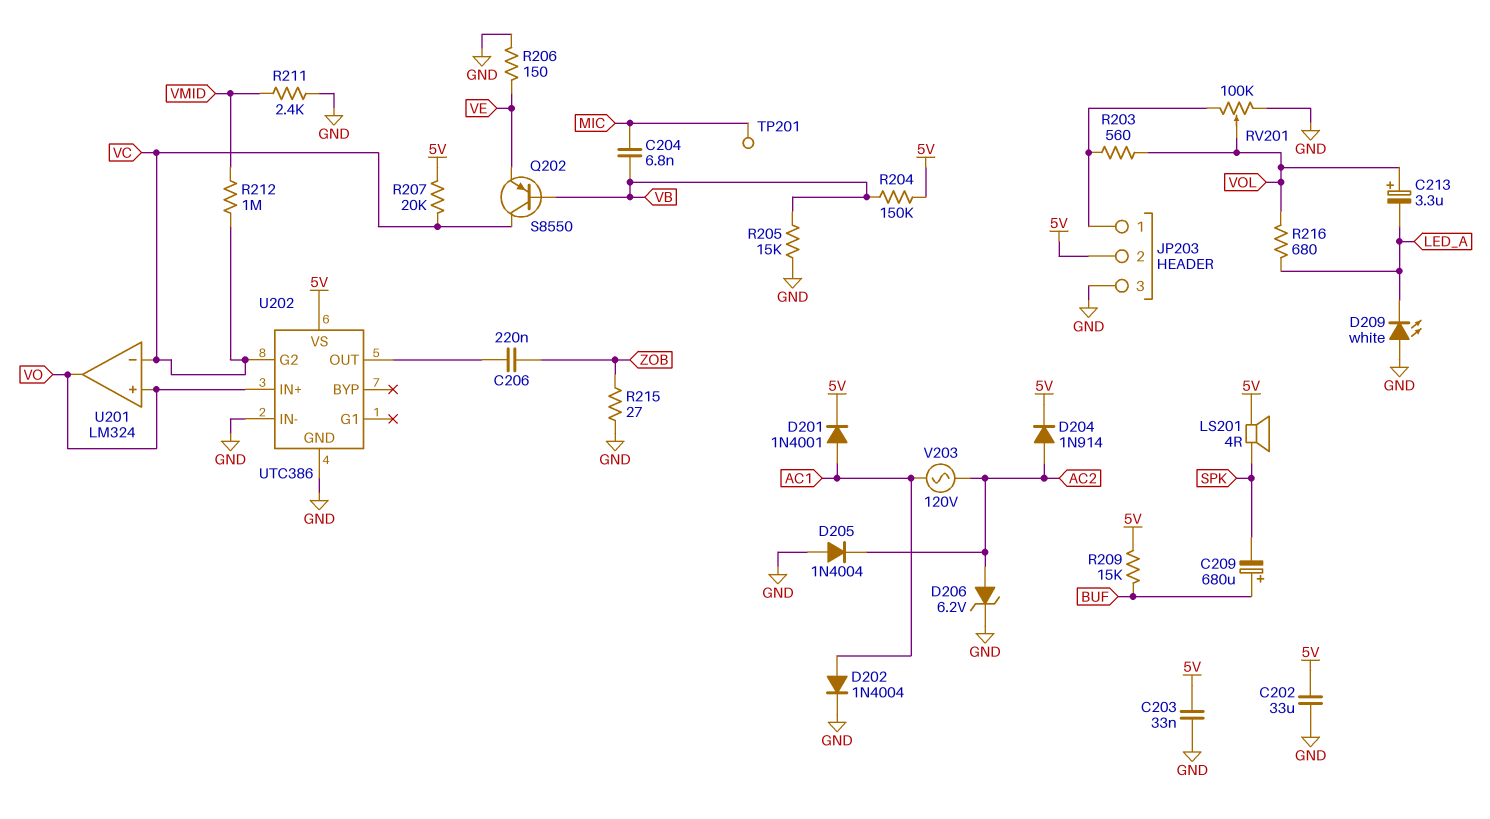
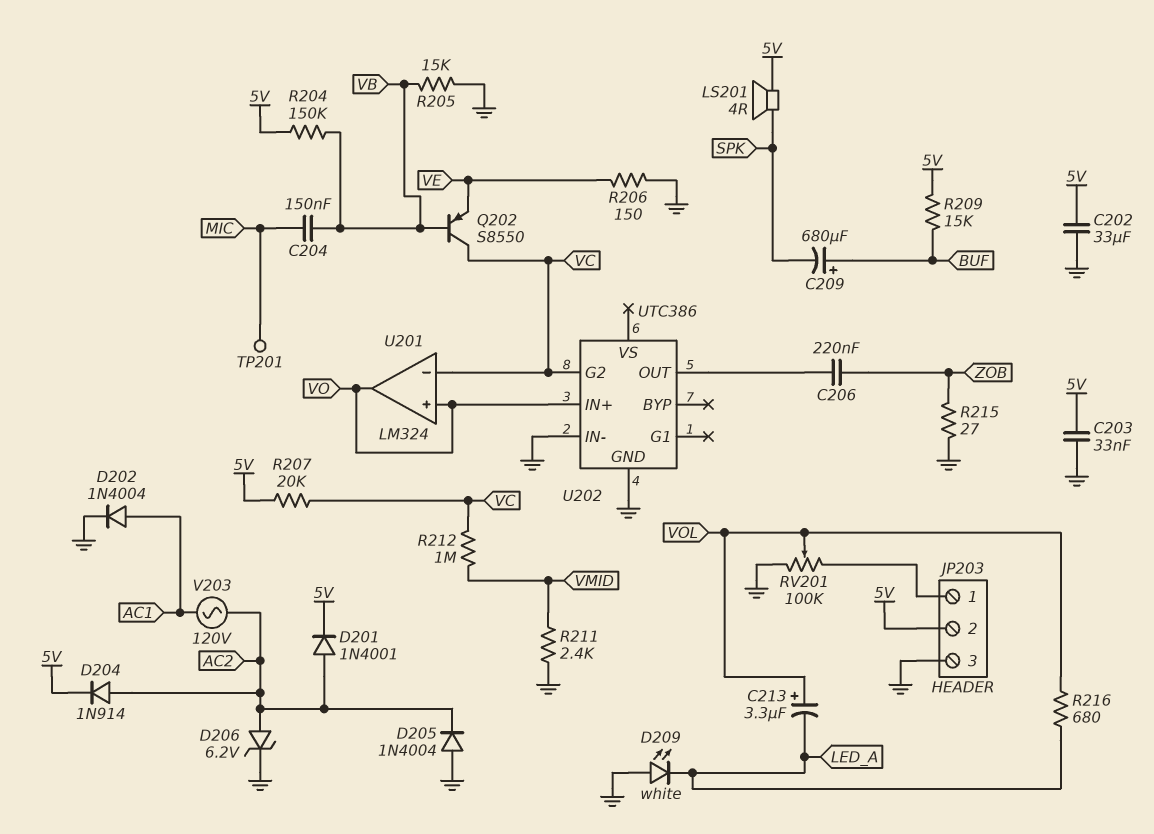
C204: 6.8nF (MIC, VB) -> 150nF (MIC, VB)
D201: diode 1N4001 (A AC1, K 5V) -> diode 1N4001 (A AC2, K 5V)
R203: 560 (JP203/1, VOL) -> none
U202 pin VS: 5V -> none

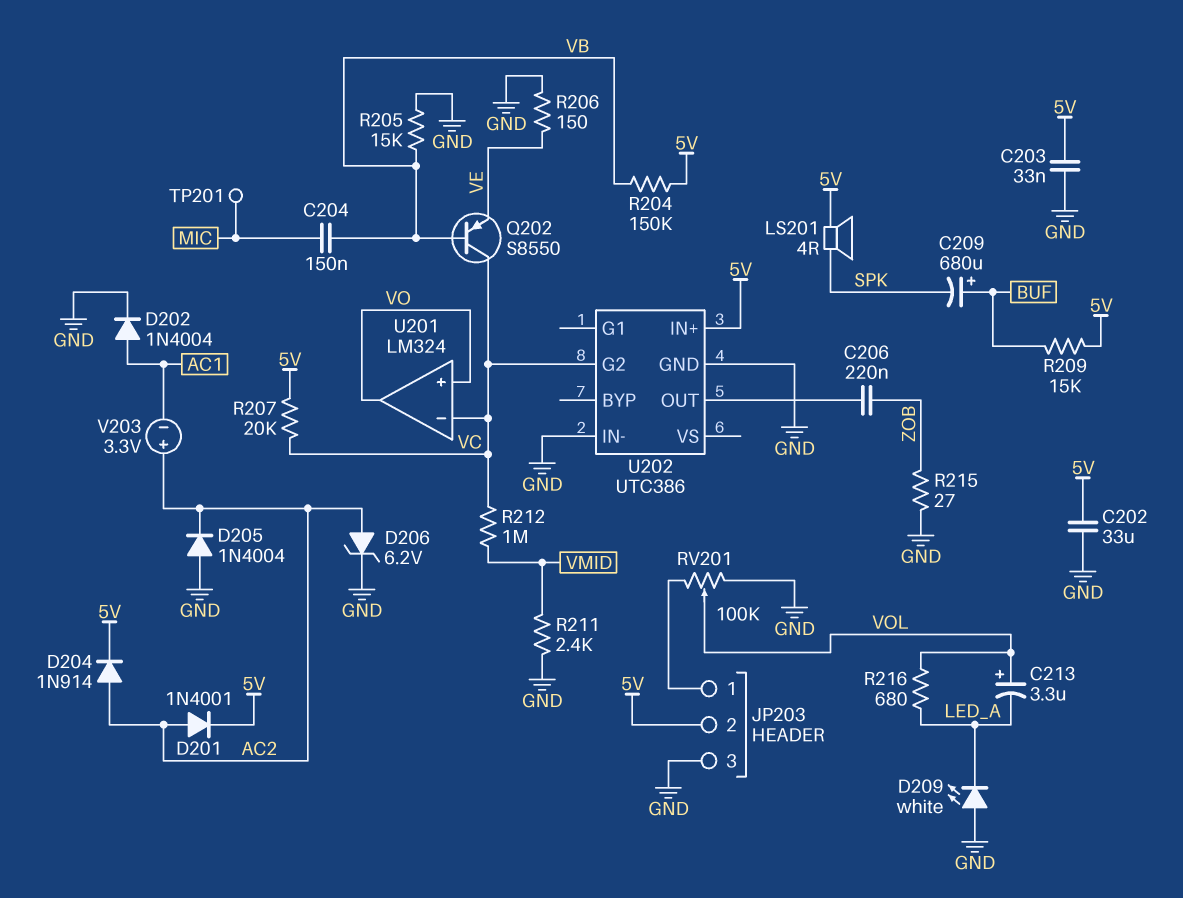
U202 pin IN+: VO -> 5V
V203: AC 120V (AC1, AC2) -> 3.3V (plus AC2, minus AC1)

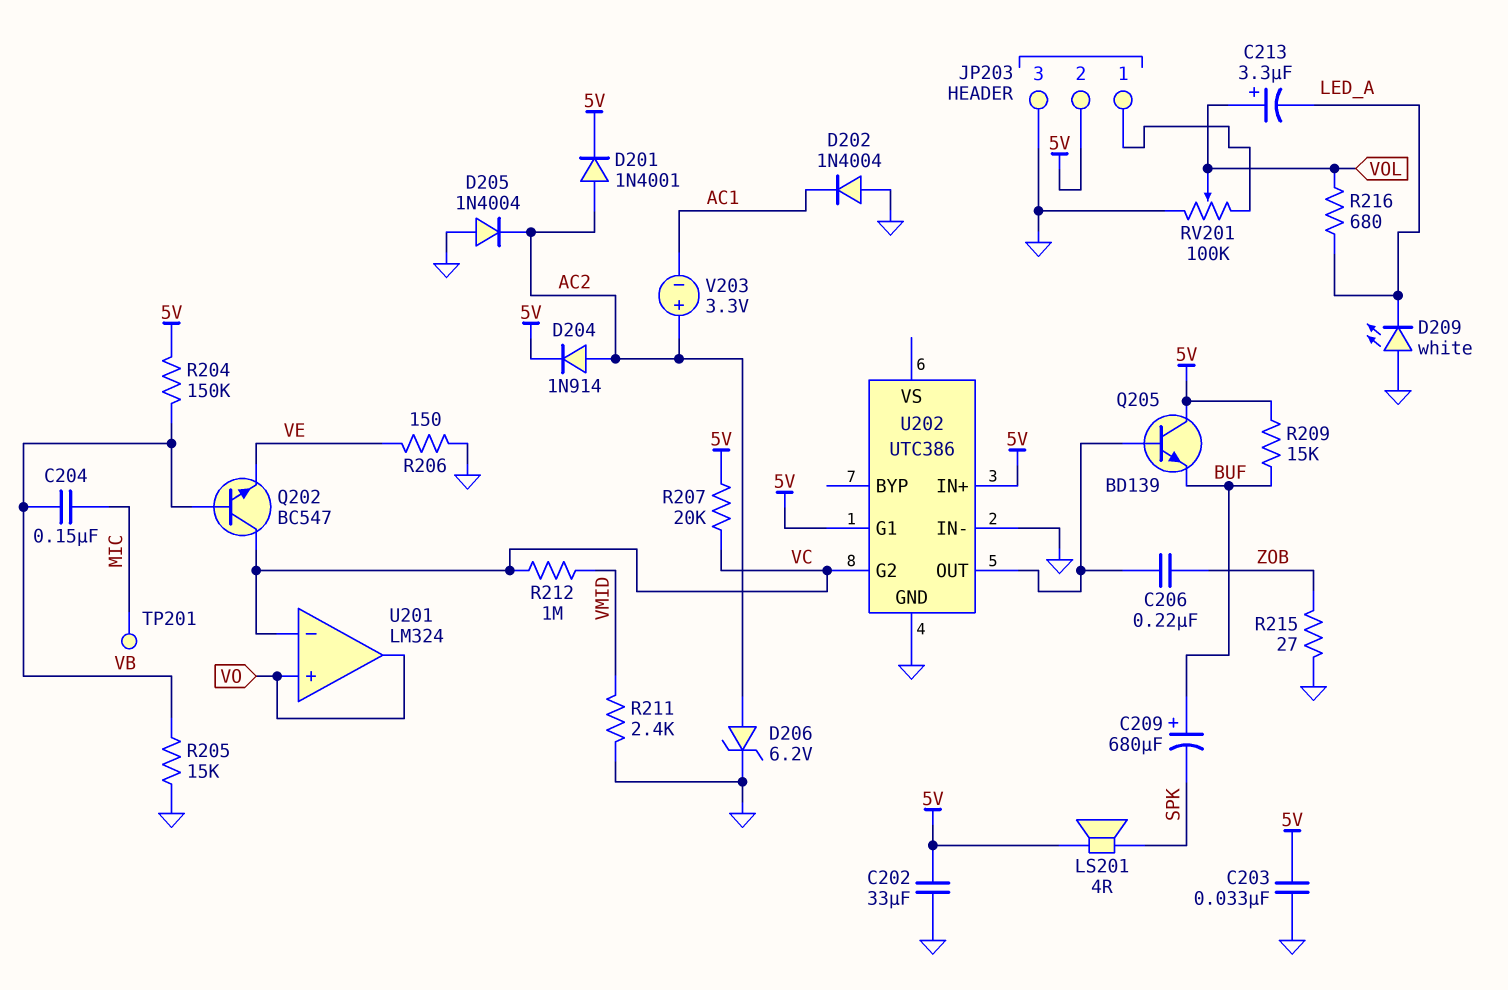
D202: diode 1N4004 (A AC1, K GND) -> diode 1N4004 (A GND, K AC1)
Q202: PNP S8550 (B VB, C VC, E VE) -> NPN BC547 (B VB, C VC, E VE)
Q205: none -> NPN BD139 (B U202/OUT, C 5V, E BUF)
U202 pin G1: none -> 5V

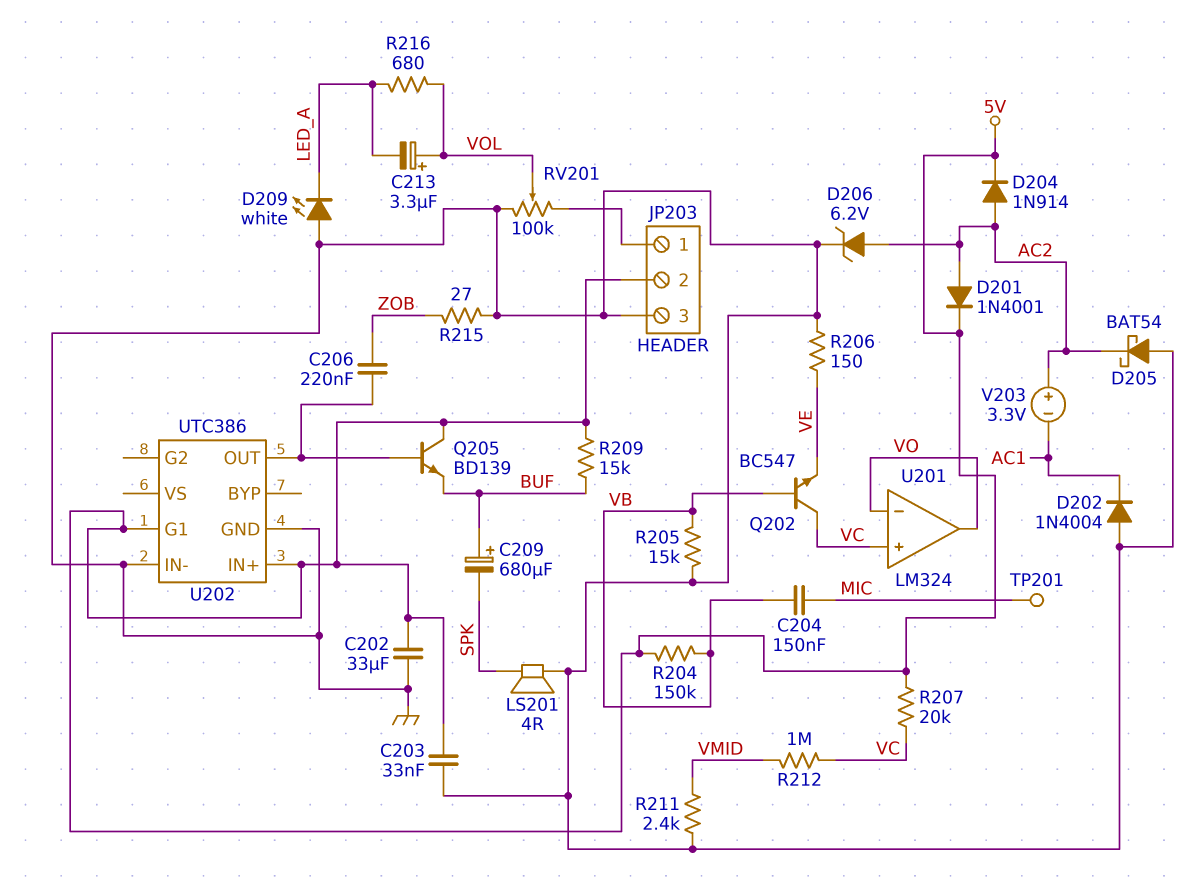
D205: diode 1N4004 (A GND, K AC2) -> schottky BAT54 (A GND, K AC2)
LS201: speaker 4R (5V, SPK) -> speaker 4R (GND, SPK)
U201 pin in+: VO -> VC
U201 pin in-: VC -> VO
U202 pin G2: VC -> none

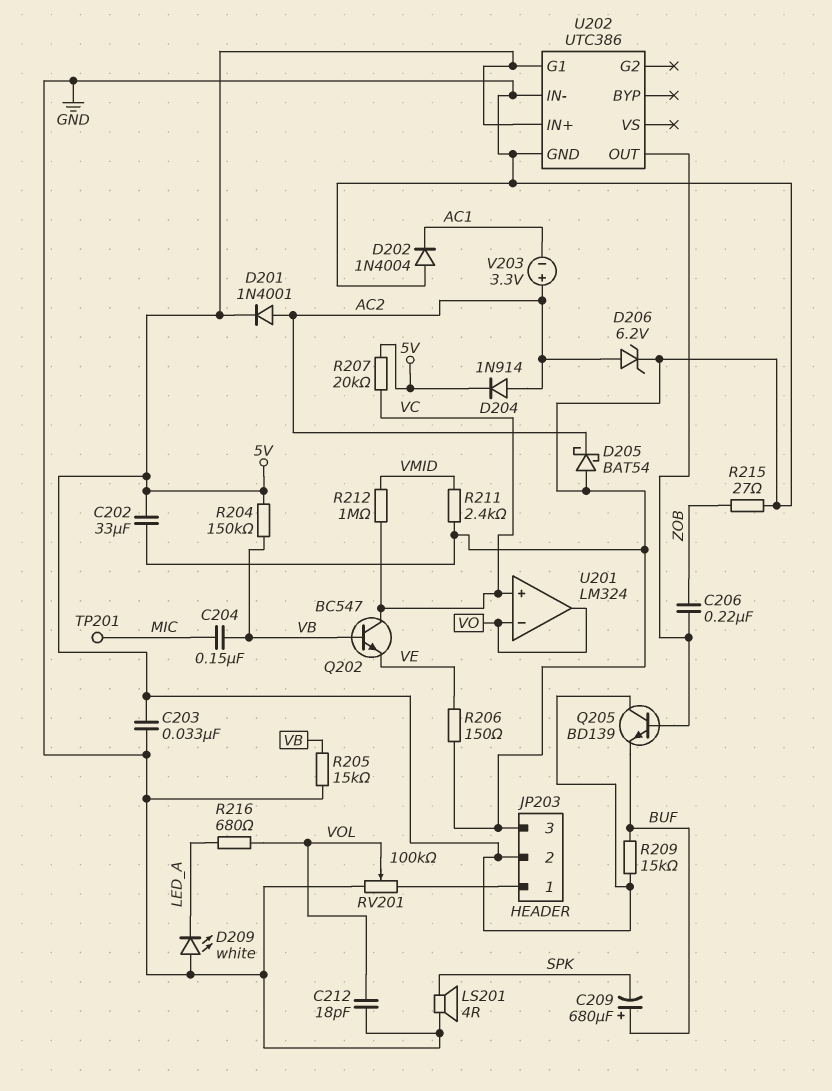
C212: none -> 18pF (GND, VOL)
C213: 3.3uF (plus VOL, minus LED_A) -> none

